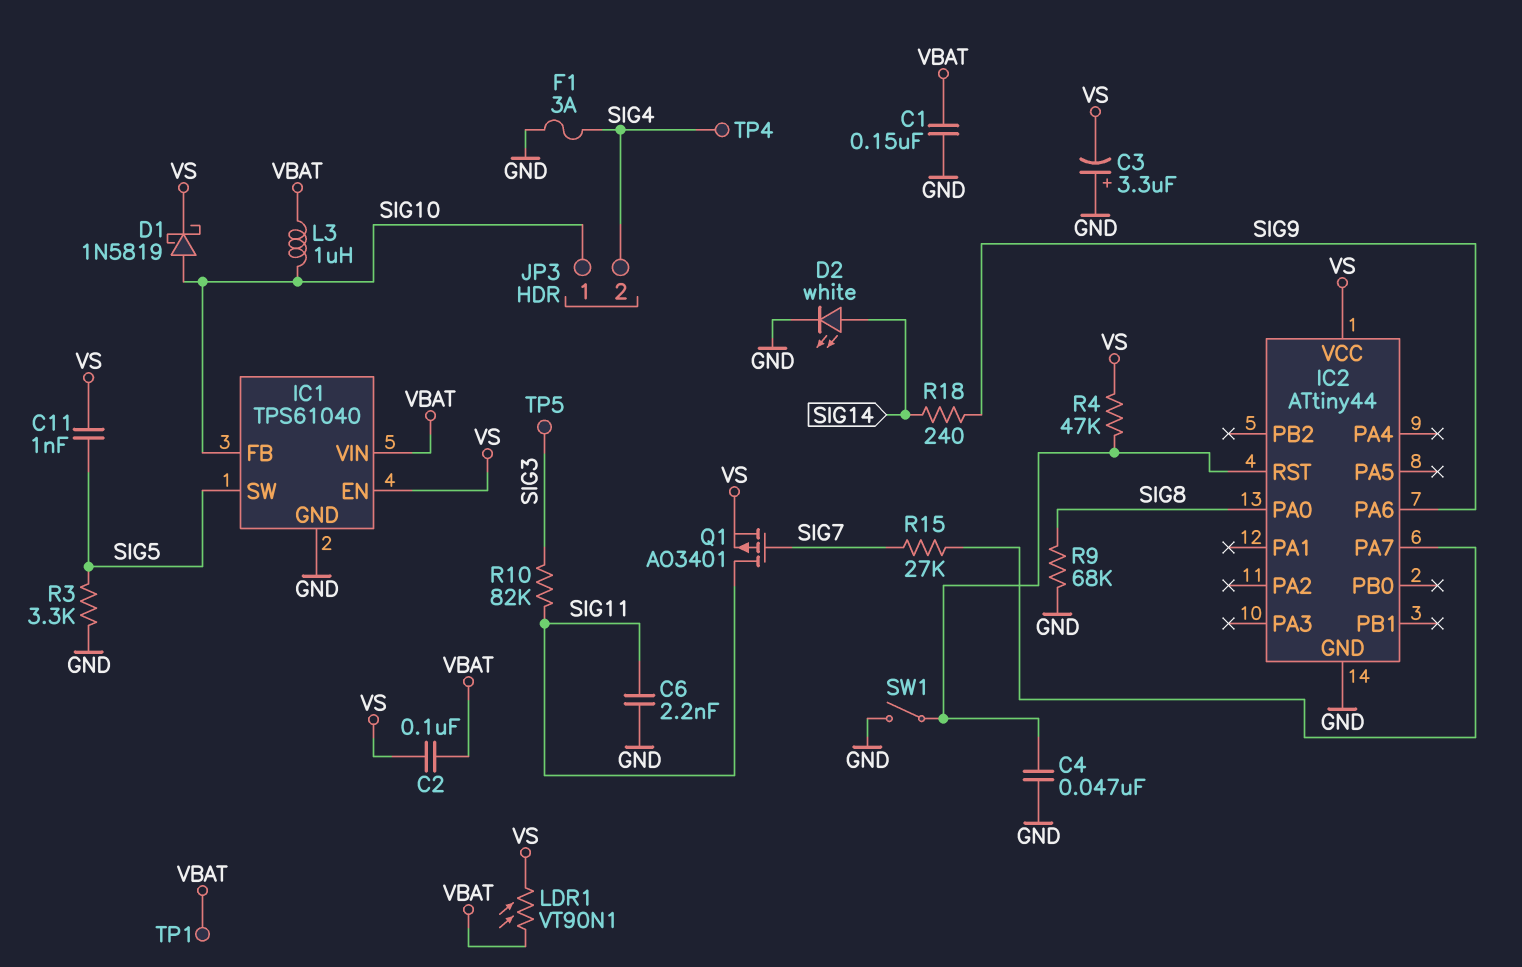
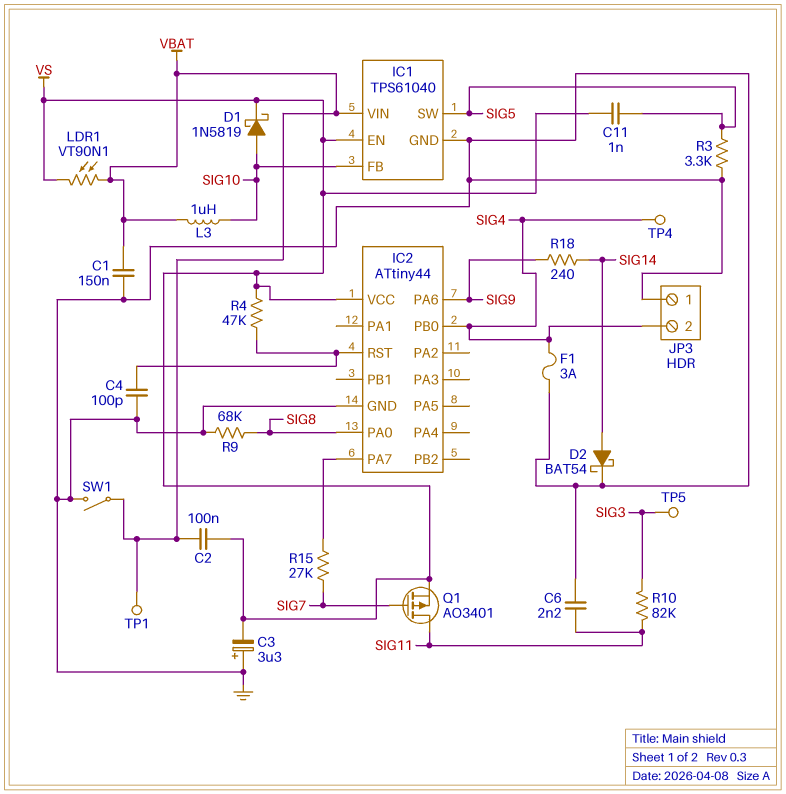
C4: 47nF (GND, IC2/RST) -> 100pF (GND, IC2/RST)
D2: LED white (A SIG14, K GND) -> schottky BAT54 (A SIG14, K GND)
IC2 pin PB0: none -> SIG4
JP3 pin 1: SIG10 -> GND
SW1: switch (GND, IC2/RST) -> switch (GND, VBAT)

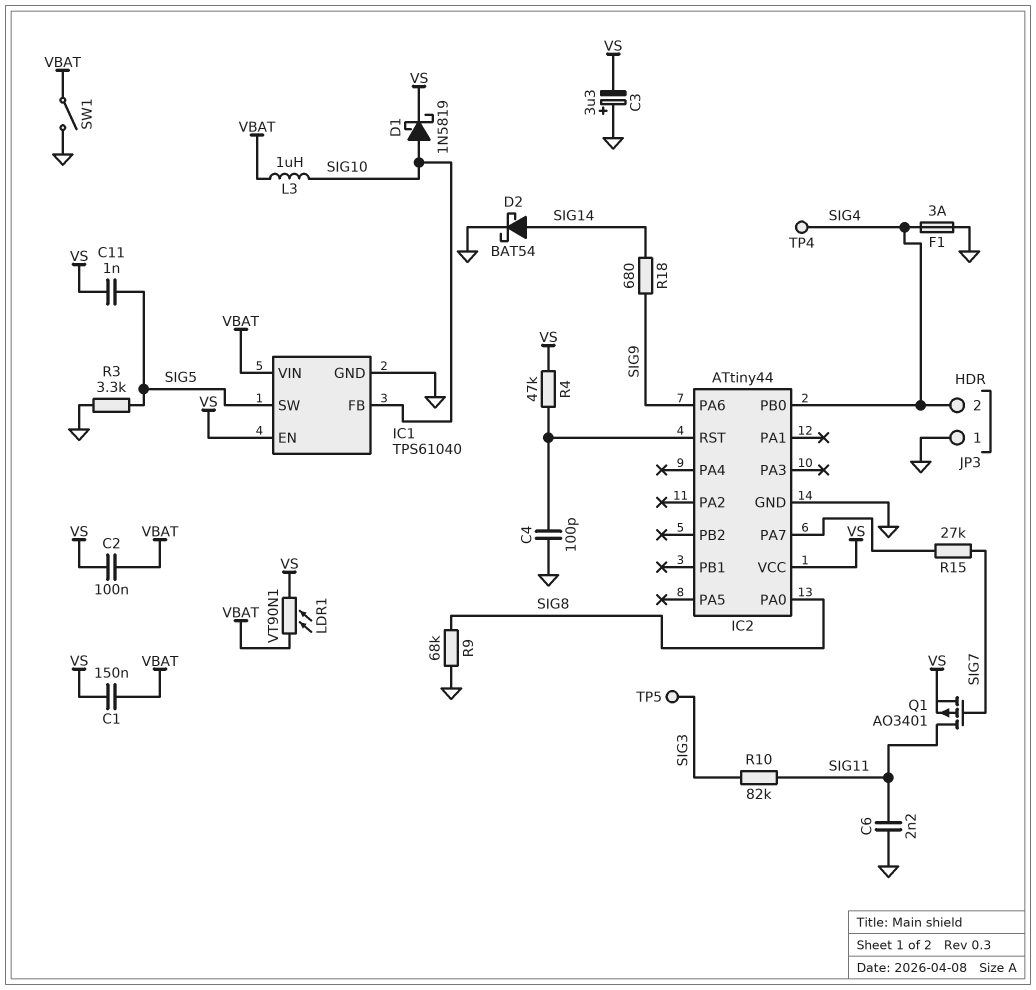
C1: 150nF (GND, VBAT) -> 150nF (VBAT, VS)
R18: 240 (SIG9, SIG14) -> 680 (SIG9, SIG14)
TP1: test point (VBAT) -> none

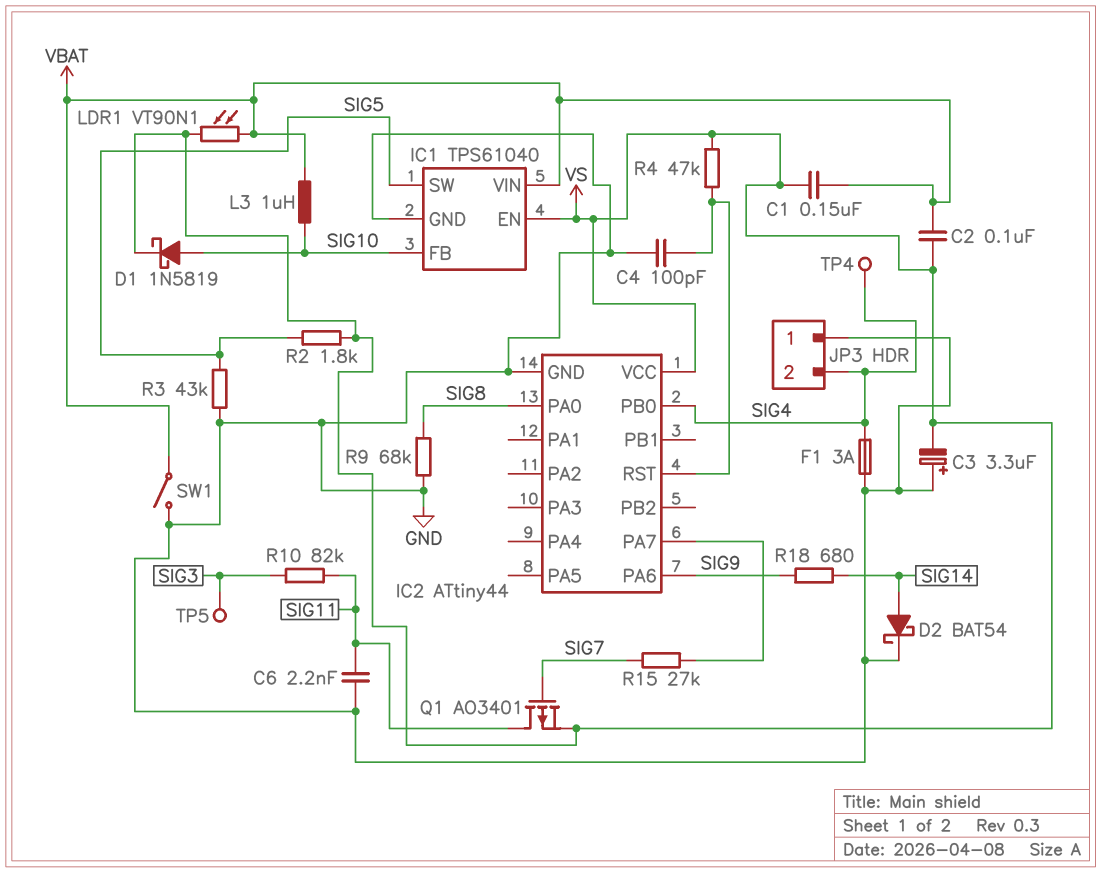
C11: 1nF (SIG5, VS) -> none
R2: none -> 1.8k (SIG5, VS)
R3: 3.3k (GND, SIG5) -> 43k (GND, SIG5)

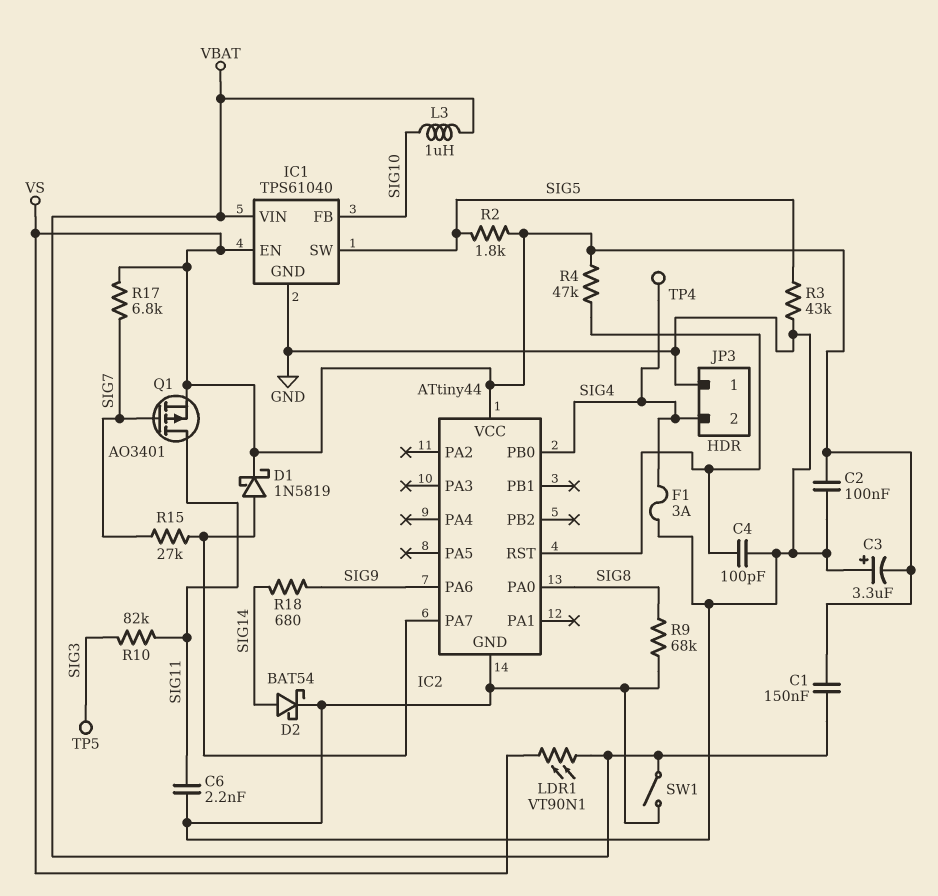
C2: 100nF (VBAT, VS) -> 100nF (GND, VS)
D1: schottky 1N5819 (A SIG10, K VS) -> schottky 1N5819 (A IC2/PA7, K VS)
R17: none -> 6.8k (SIG7, VS)

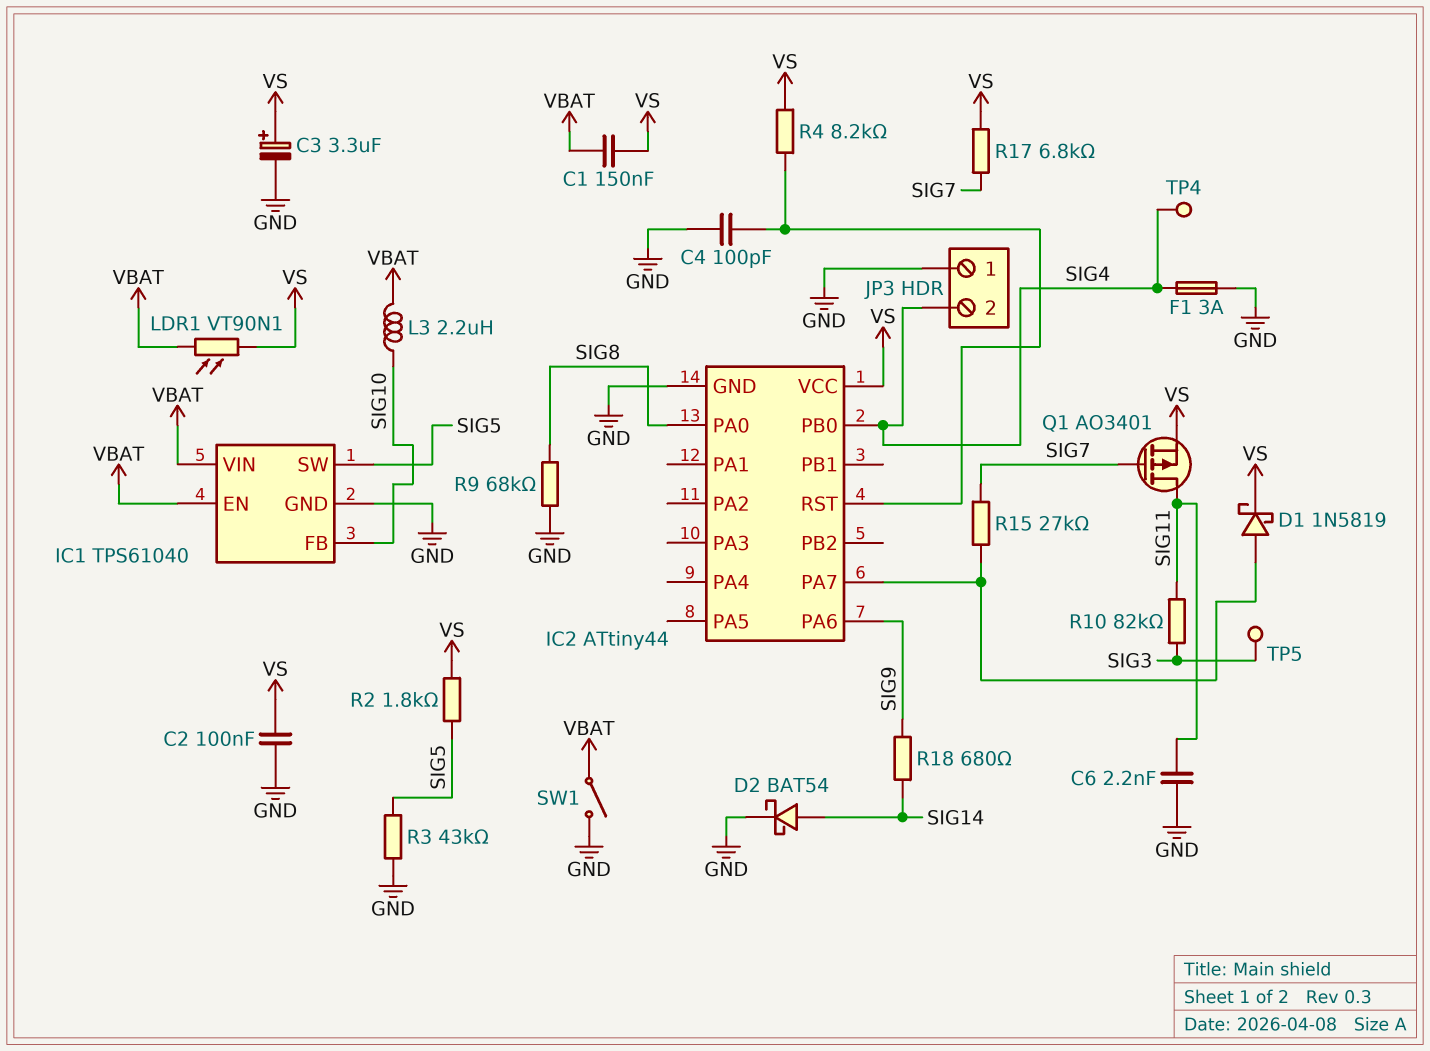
C3: 3.3uF (plus GND, minus VS) -> 3.3uF (plus VS, minus GND)
IC1 pin EN: VS -> VBAT
L3: 1uH (SIG10, VBAT) -> 2.2uH (SIG10, VBAT)
R4: 47k (IC2/RST, VS) -> 8.2k (IC2/RST, VS)

